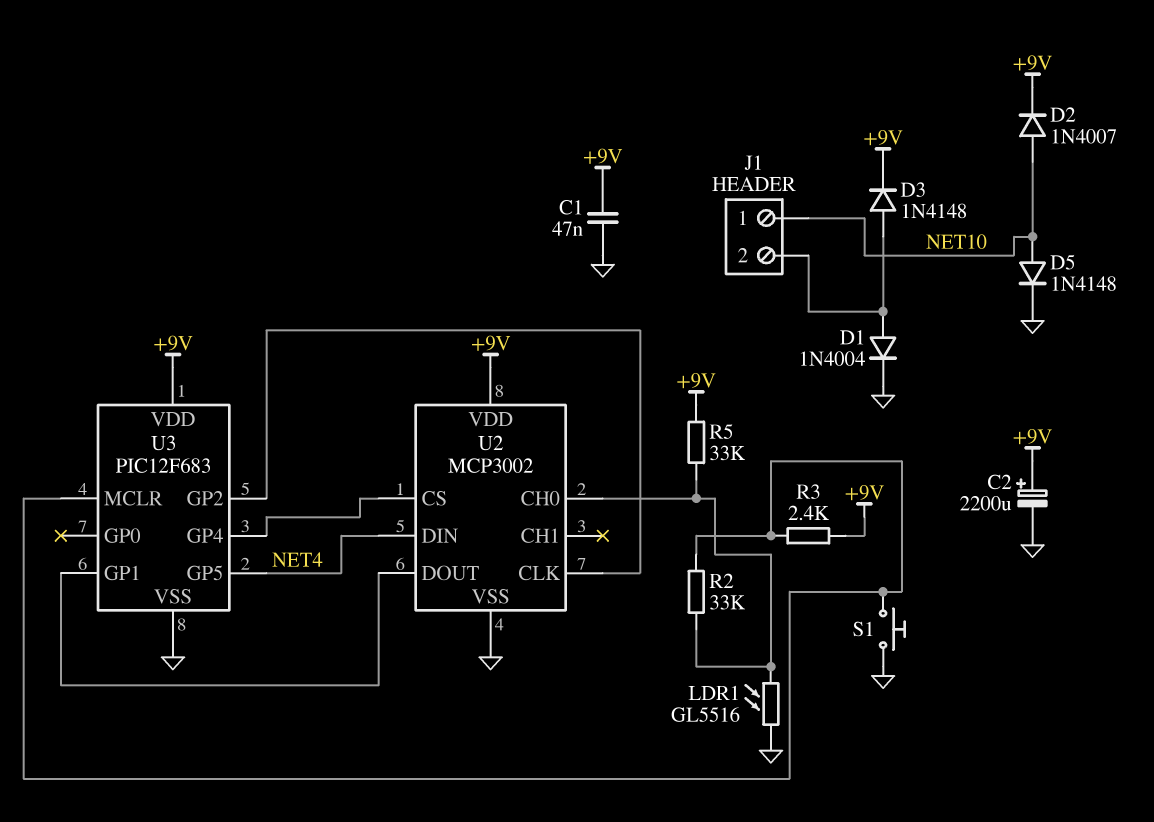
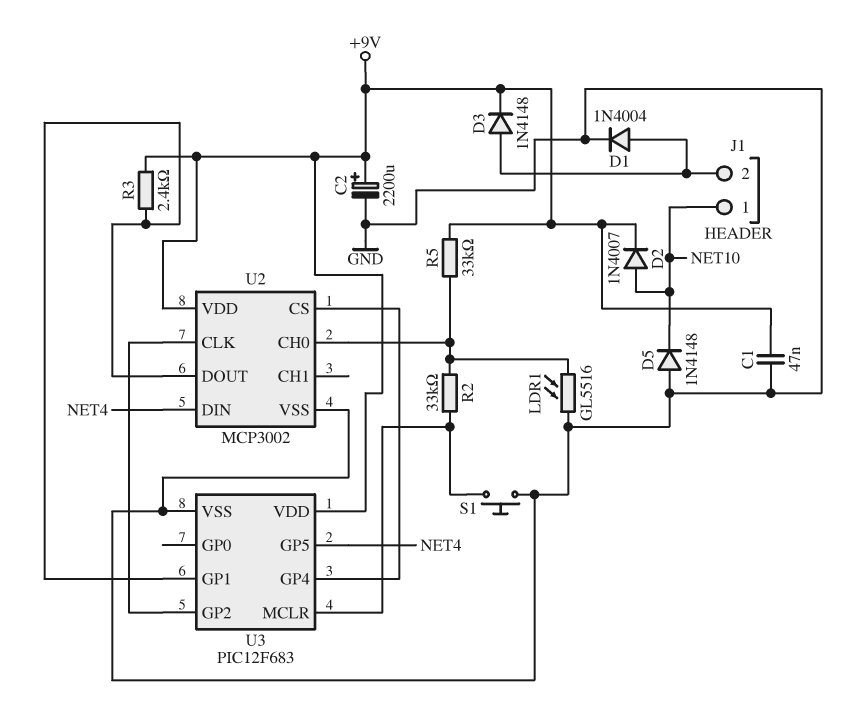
D5: diode 1N4148 (A NET10, K GND) -> diode 1N4148 (A GND, K NET10)
R3: 2.4k (+9V, U3/MCLR) -> 2.4k (+9V, U2/DOUT)

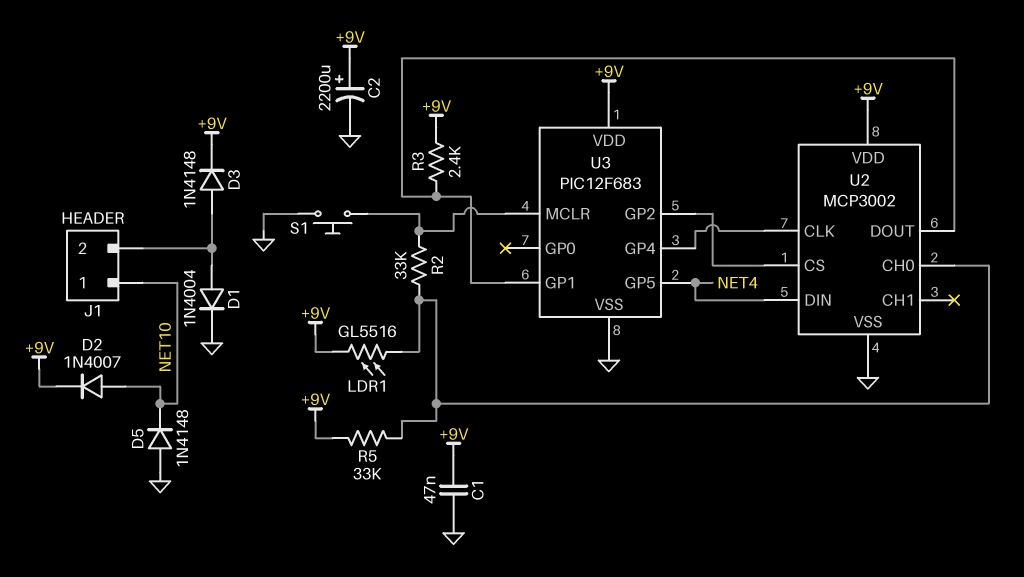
LDR1: GL5516 (GND, U2/CH0) -> GL5516 (+9V, U2/CH0)
U3 pin GP2: U2/CLK -> U2/CS
U3 pin GP4: U2/CS -> U2/CLK

